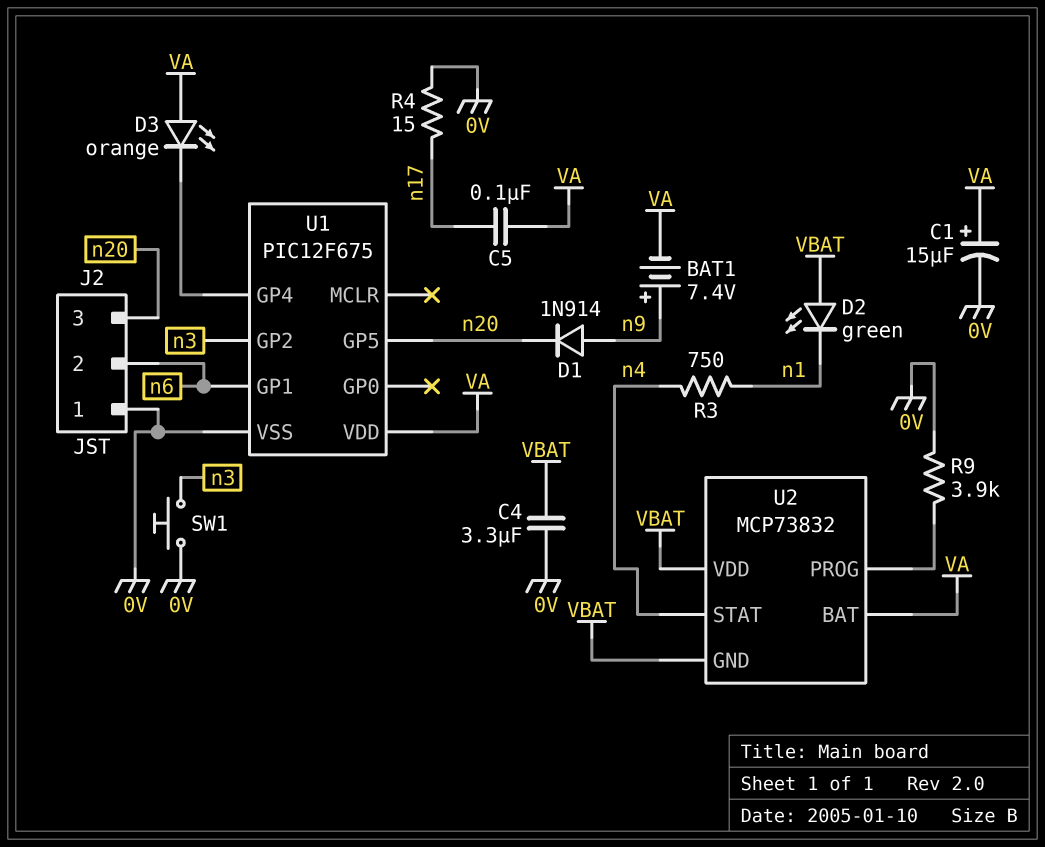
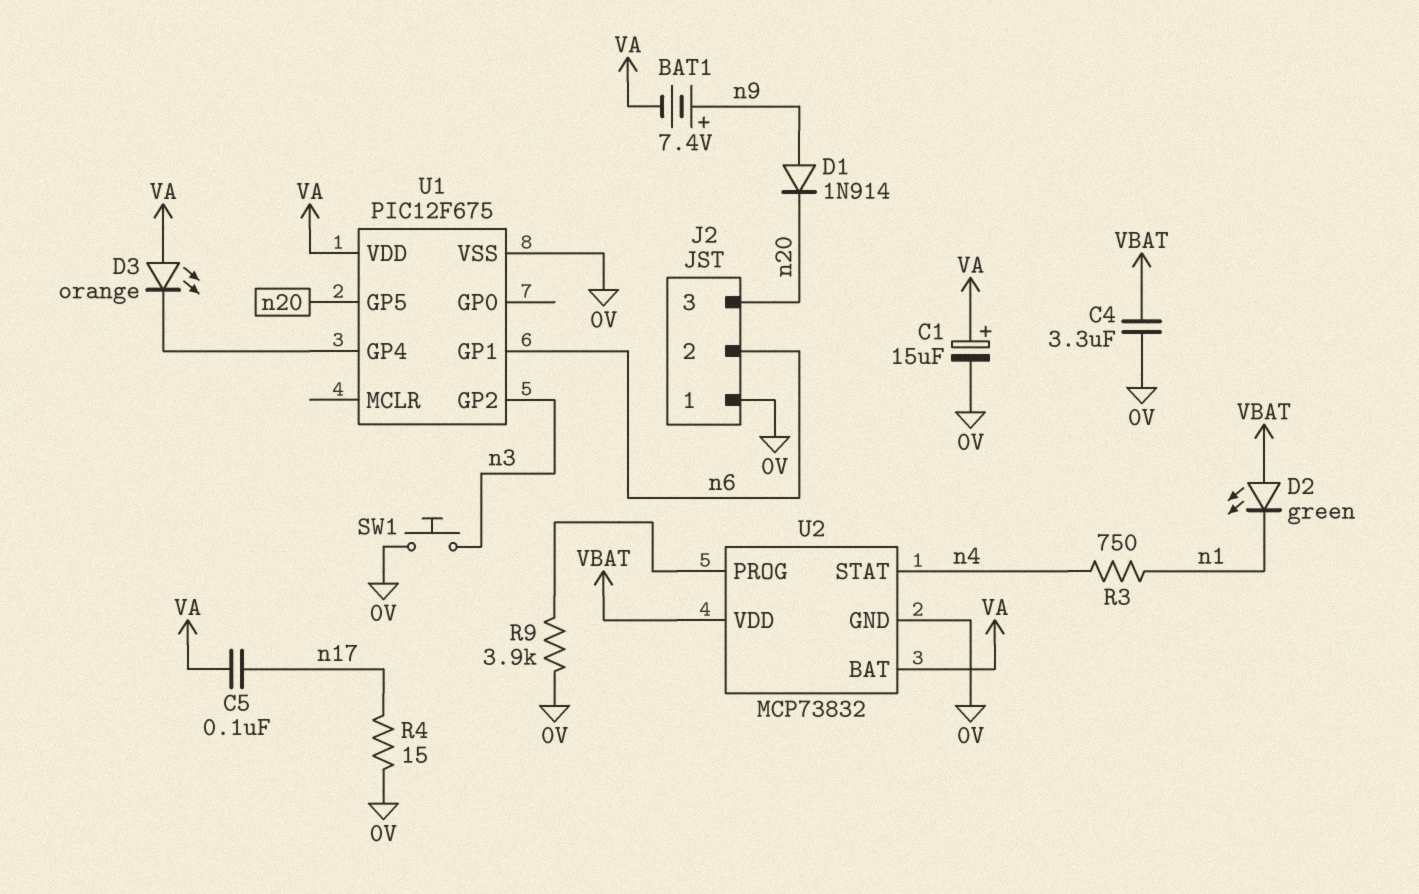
U2 pin GND: VBAT -> 0V

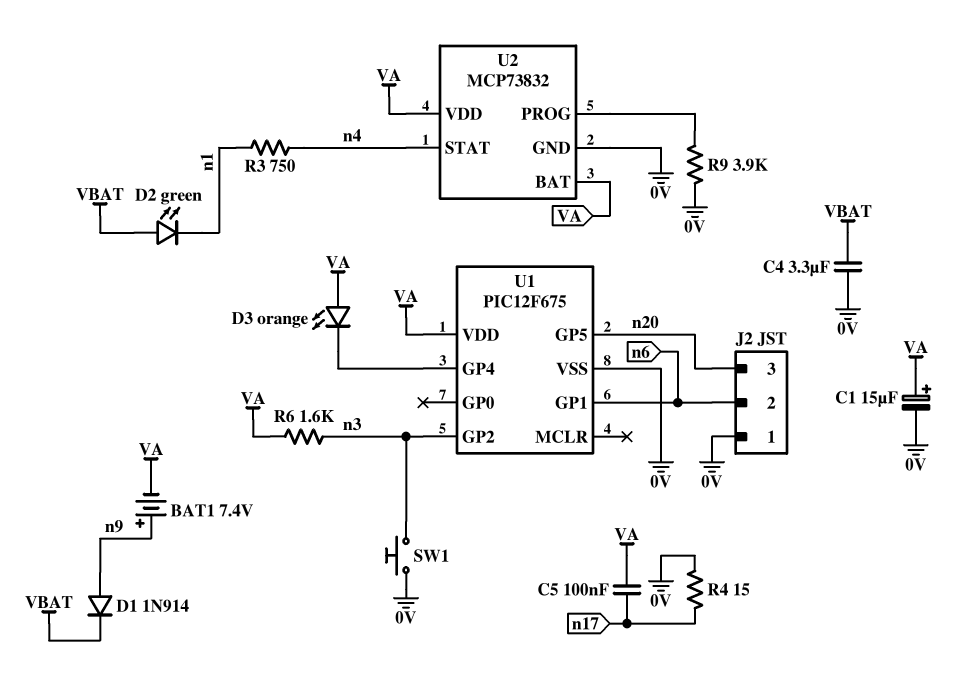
D1: diode 1N914 (A n9, K n20) -> diode 1N914 (A n9, K VBAT)
R6: none -> 1.6k (VA, n3)
U2 pin VDD: VBAT -> VA

